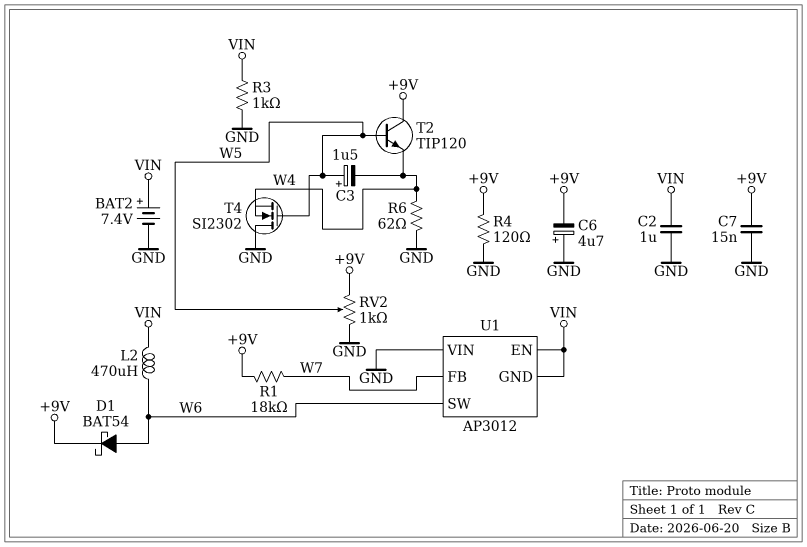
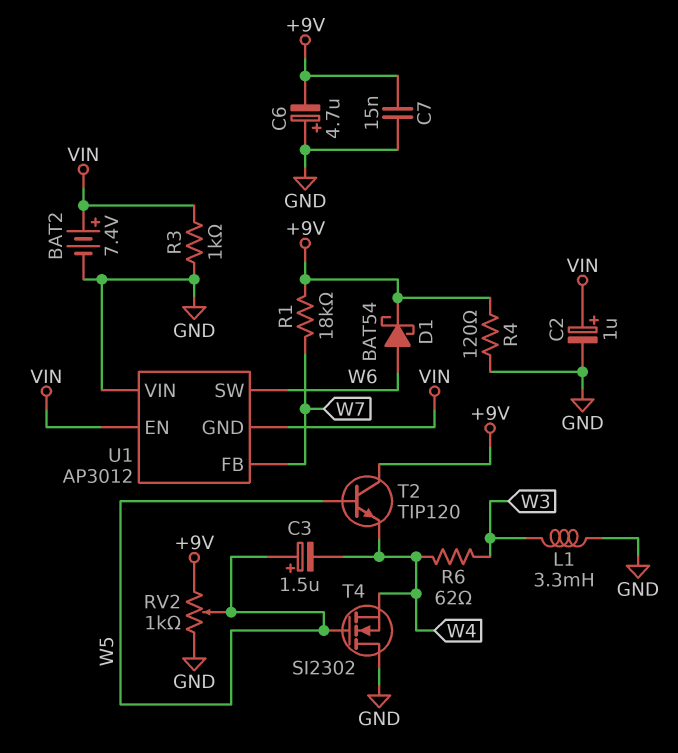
C2: 1uF (GND, VIN) -> 1uF (plus VIN, minus GND)
L1: none -> 3.3mH (GND, W3)
L2: 470uH (VIN, W6) -> none
R6: 62 (GND, W4) -> 62 (W3, W4)

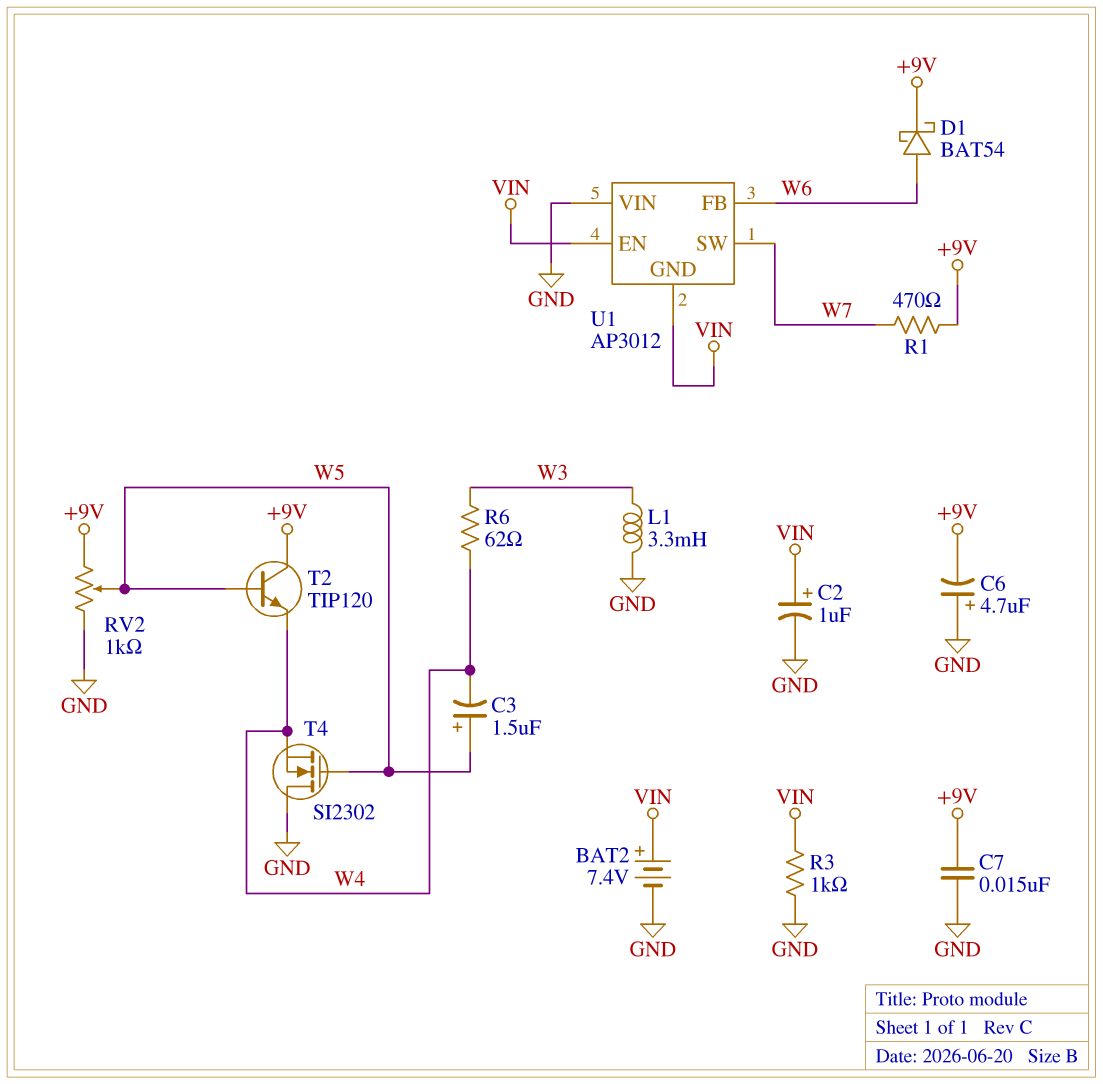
R1: 18k (+9V, W7) -> 470 (+9V, W7)
R4: 120 (+9V, GND) -> none
U1 pin FB: W7 -> W6
U1 pin SW: W6 -> W7

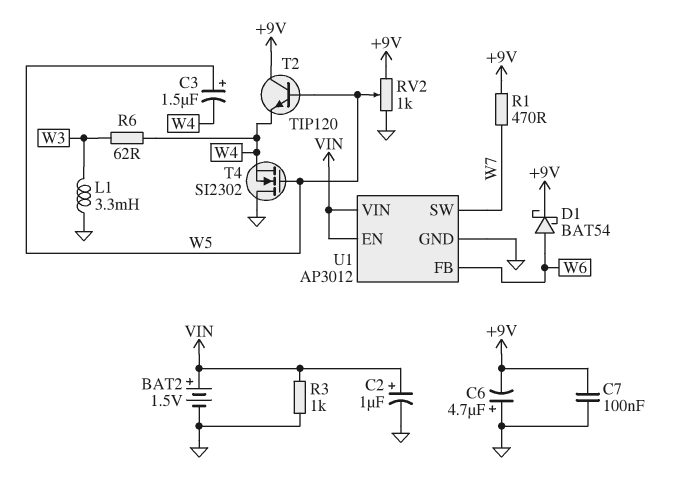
BAT2: 7.4V (plus VIN, minus GND) -> 1.5V (plus VIN, minus GND)
C7: 15nF (+9V, GND) -> 100nF (+9V, GND)
U1 pin GND: VIN -> GND
U1 pin VIN: GND -> VIN

